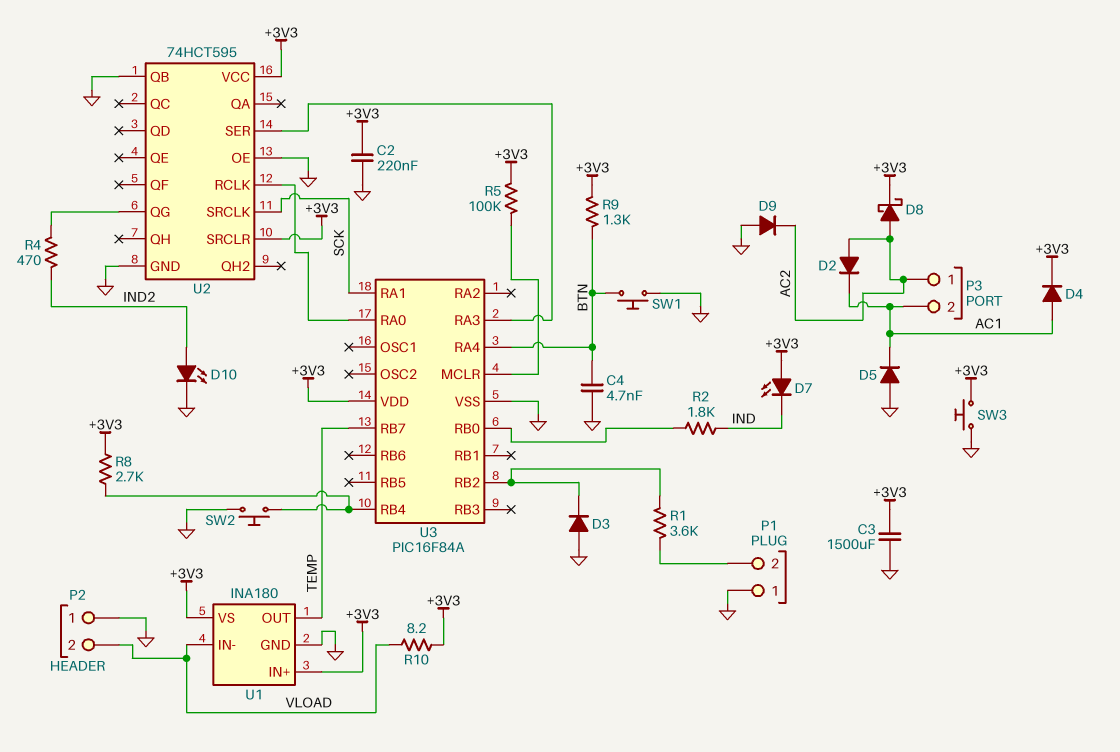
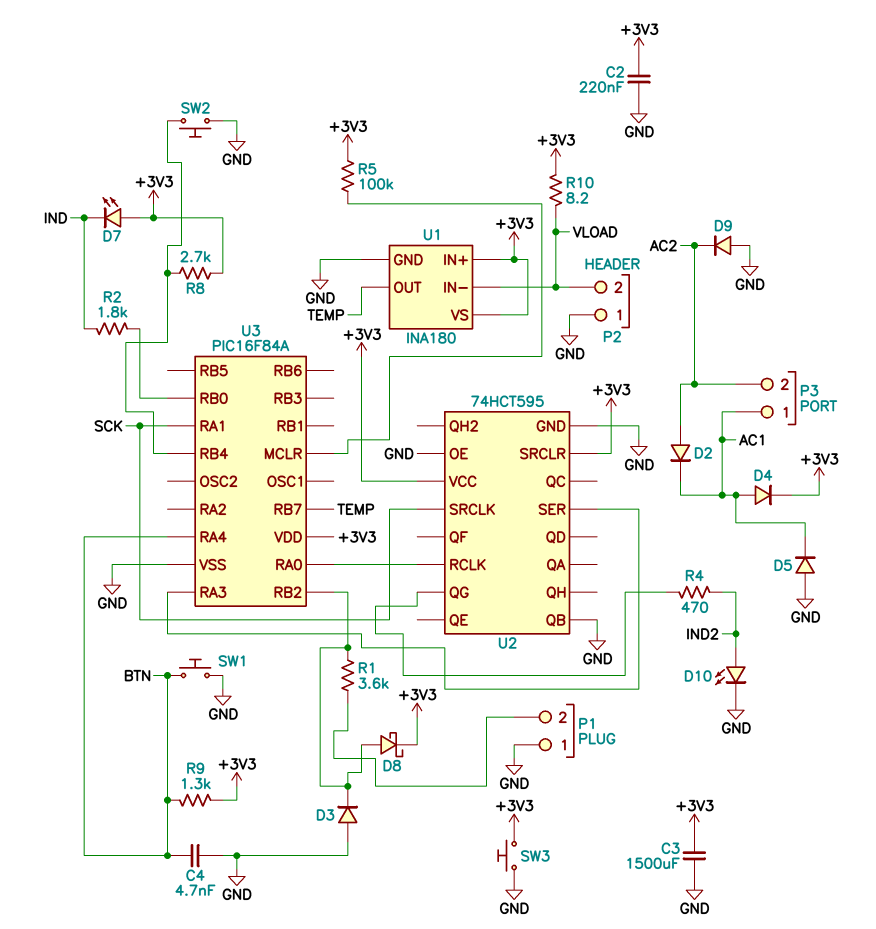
D8: schottky (A AC2, K +3V3) -> schottky (A U3/RB2, K +3V3)
P3 pin 1: AC2 -> AC1
P3 pin 2: AC1 -> AC2

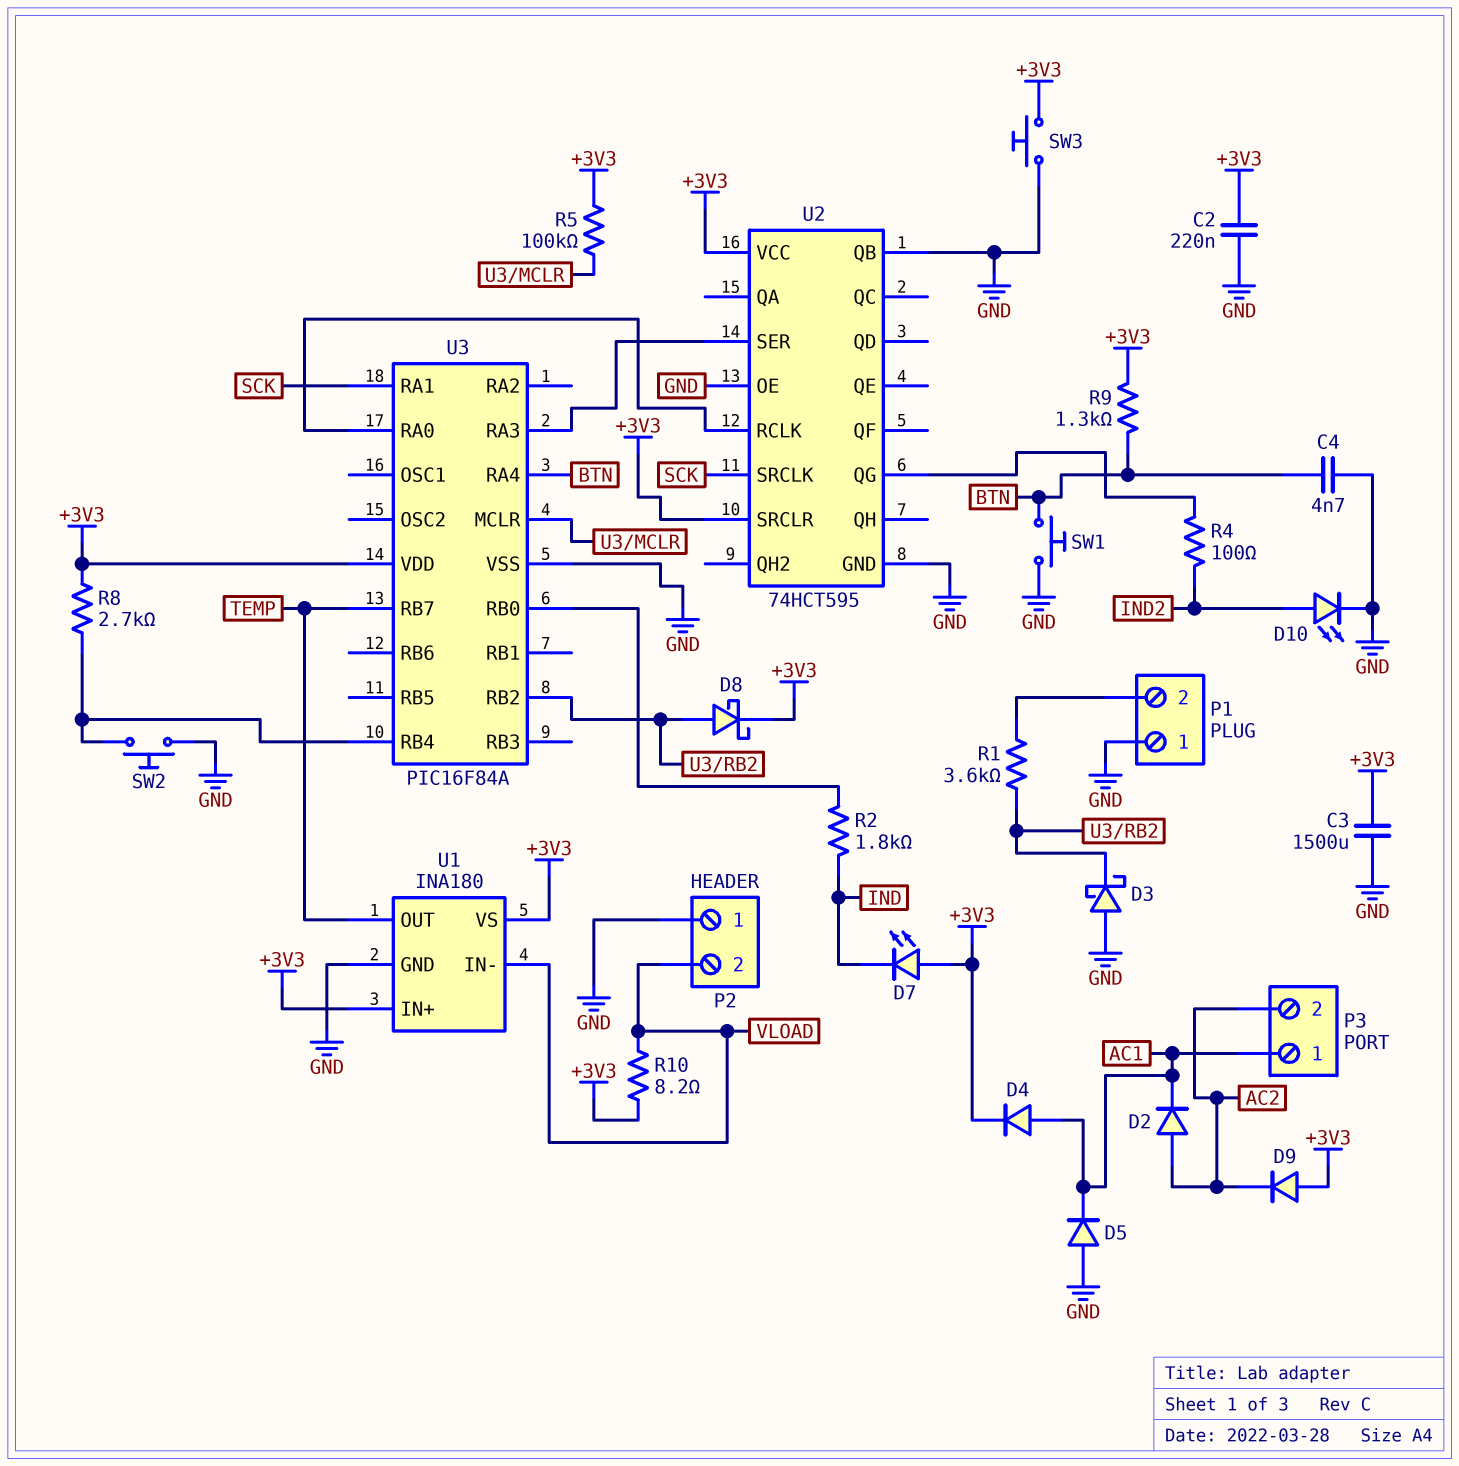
D3: diode (A GND, K U3/RB2) -> schottky (A GND, K U3/RB2)
D9: diode (A GND, K AC2) -> diode (A +3V3, K AC2)
R4: 470 (IND2, U2/QG) -> 100 (IND2, U2/QG)

